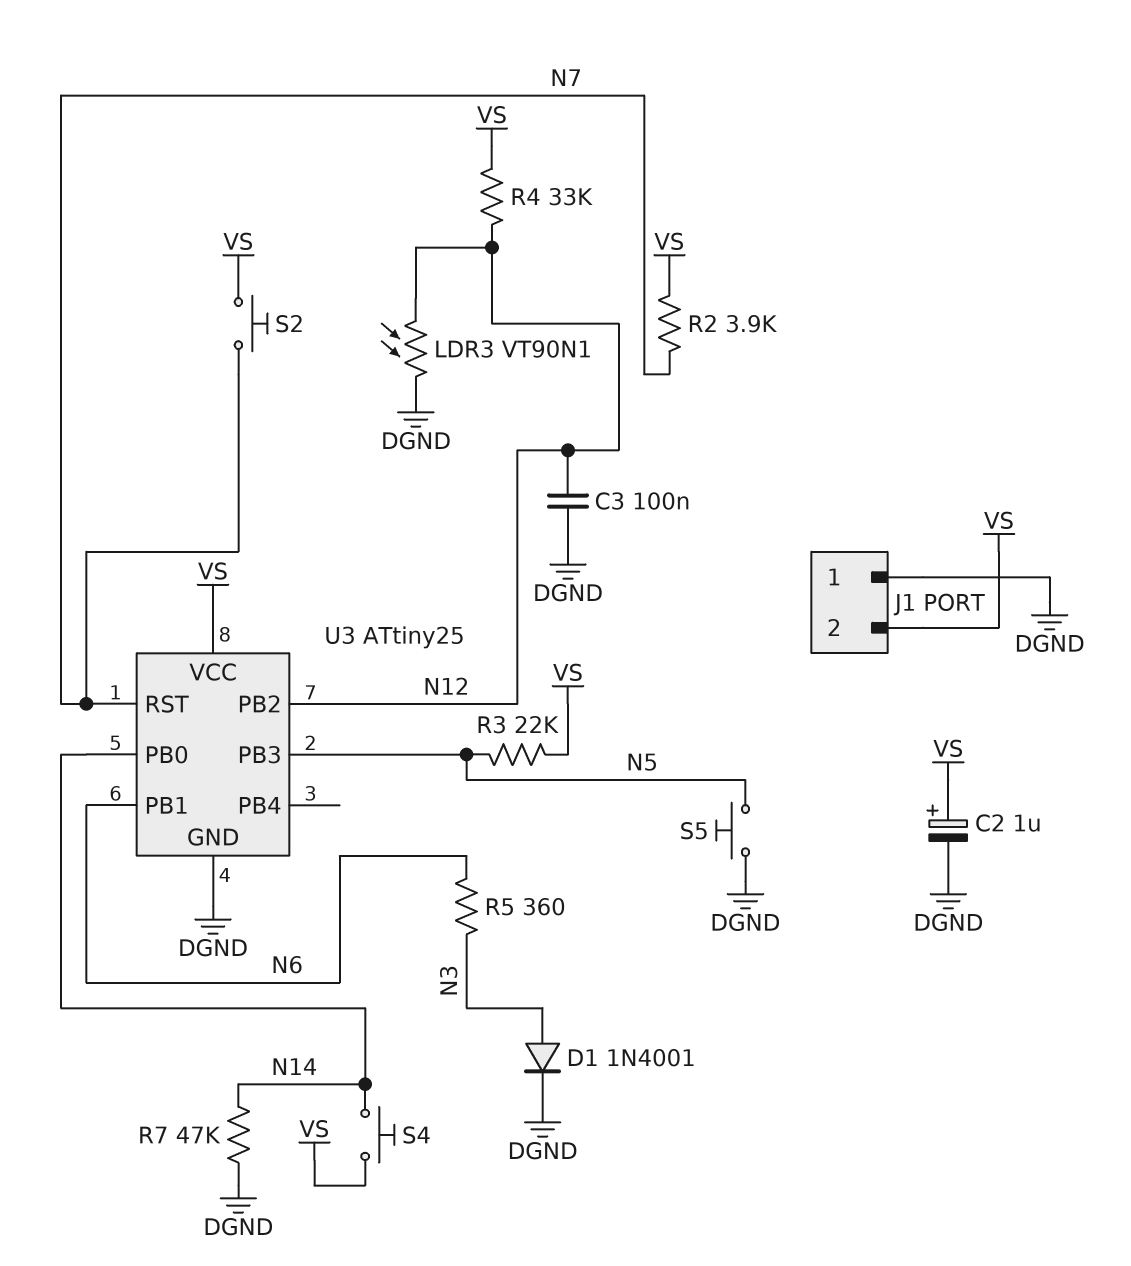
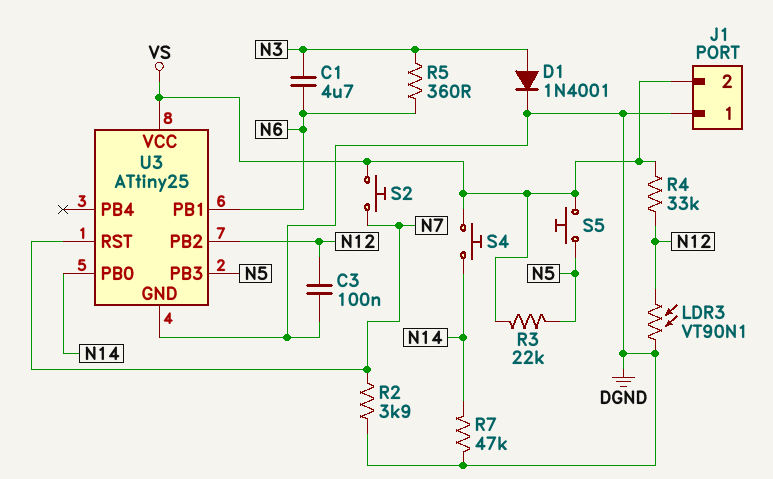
C1: none -> 4.7uF (N3, N6)
C2: 1uF (plus VS, minus DGND) -> none
R2: 3.9k (N7, VS) -> 3.9k (DGND, N7)
S5: button (DGND, N5) -> button (N5, VS)

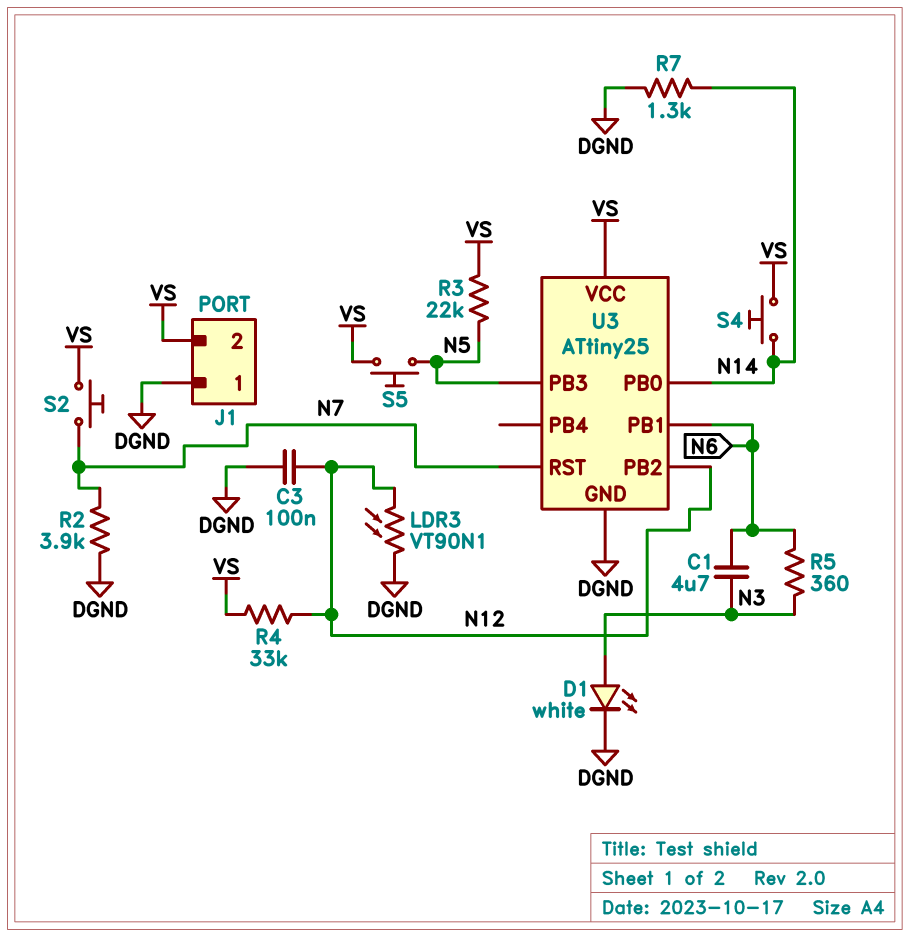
D1: diode 1N4001 (A N3, K DGND) -> LED white (A N3, K DGND)
R7: 47k (DGND, N14) -> 1.3k (DGND, N14)

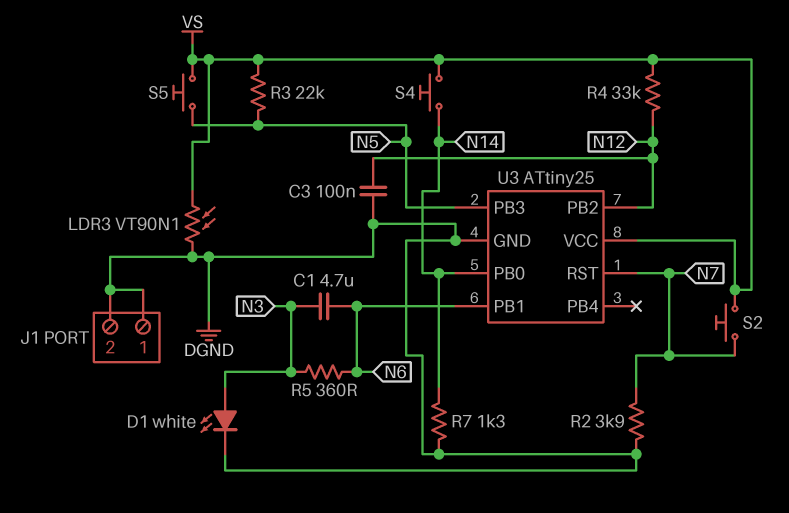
J1 pin 2: VS -> DGND
LDR3: VT90N1 (DGND, N12) -> VT90N1 (DGND, VS)

